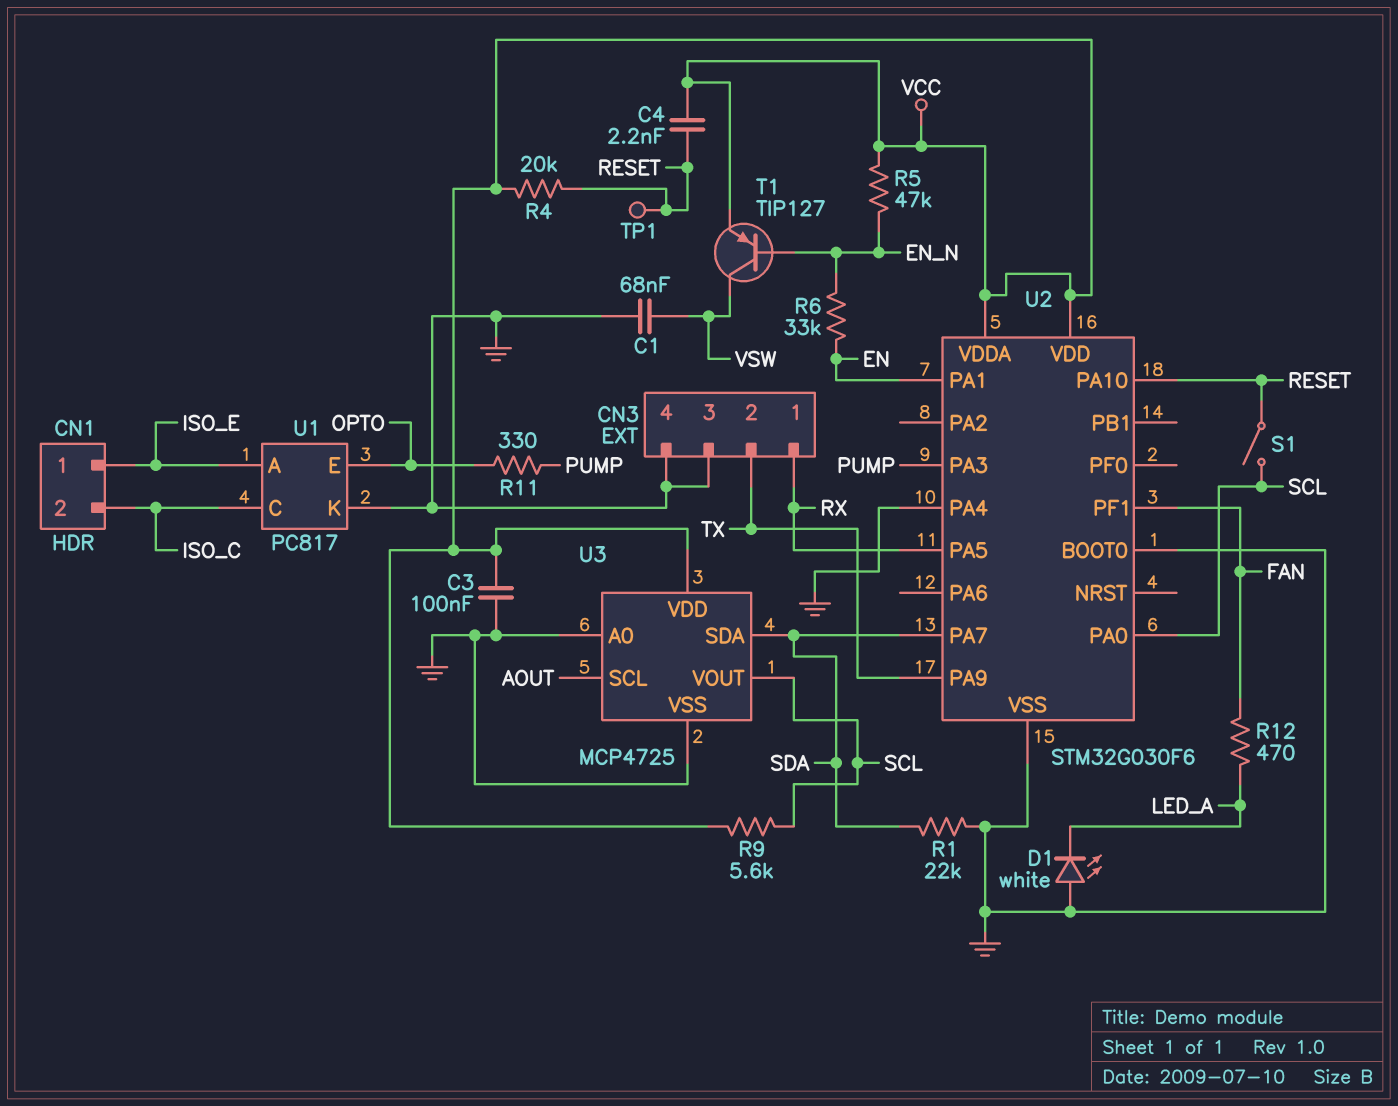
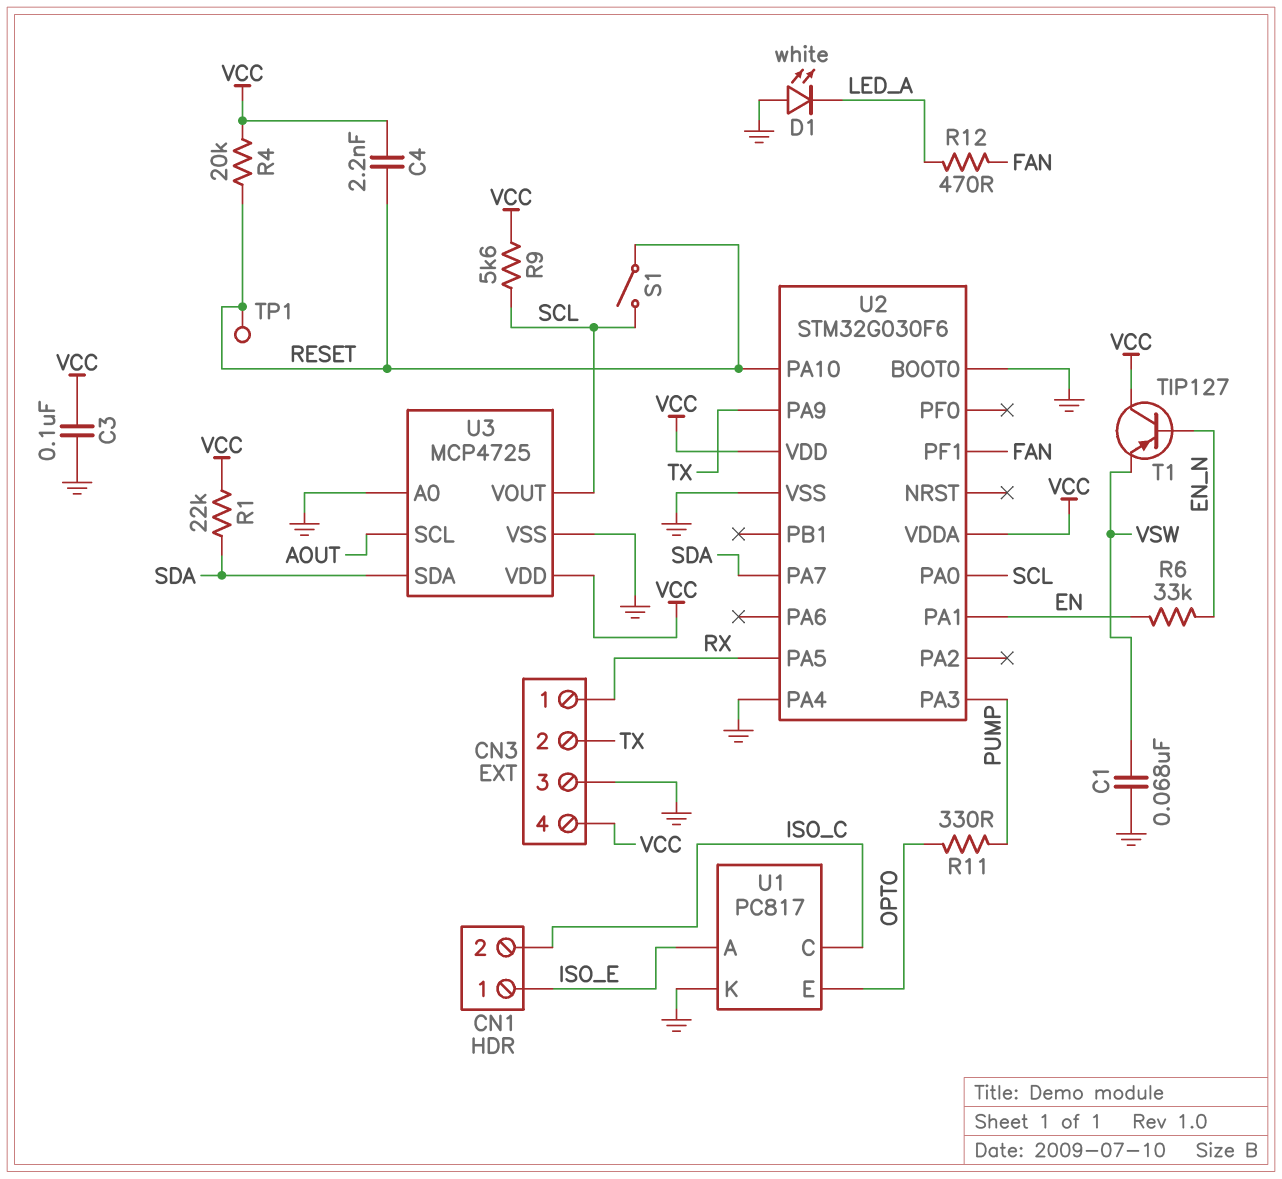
CN3 pin 4: GND -> VCC
R1: 22k (GND, SDA) -> 22k (SDA, VCC)
R5: 47k (EN_N, VCC) -> none
T1: PNP TIP127 (B EN_N, C VSW, E VCC) -> PNP TIP127 (B EN_N, C VCC, E VSW)

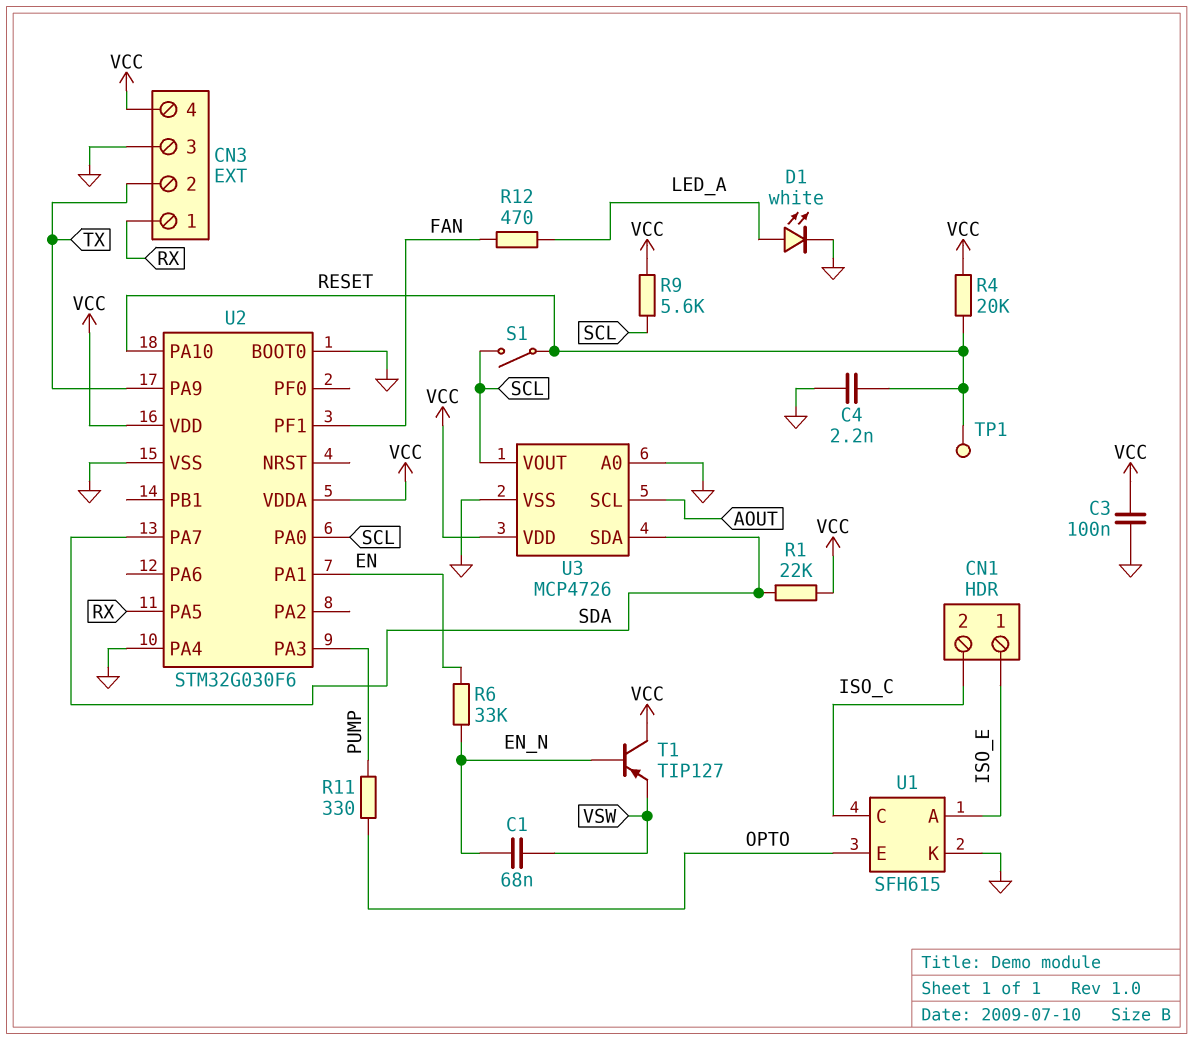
C1: 68nF (GND, VSW) -> 68nF (EN_N, VSW)
C4: 2.2nF (RESET, VCC) -> 2.2nF (GND, RESET)
D1: LED white (A GND, K LED_A) -> LED white (A LED_A, K GND)
U1: PC817 -> SFH615
U3: MCP4725 -> MCP4726

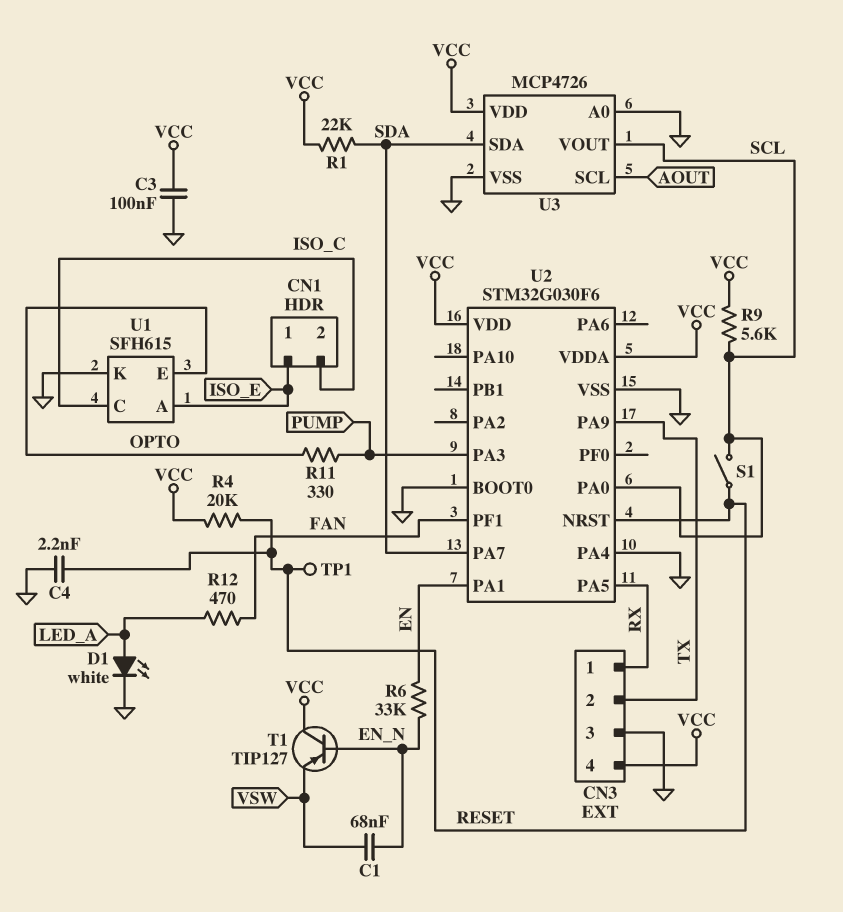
U2 pin NRST: none -> RESET
U2 pin PA10: RESET -> none

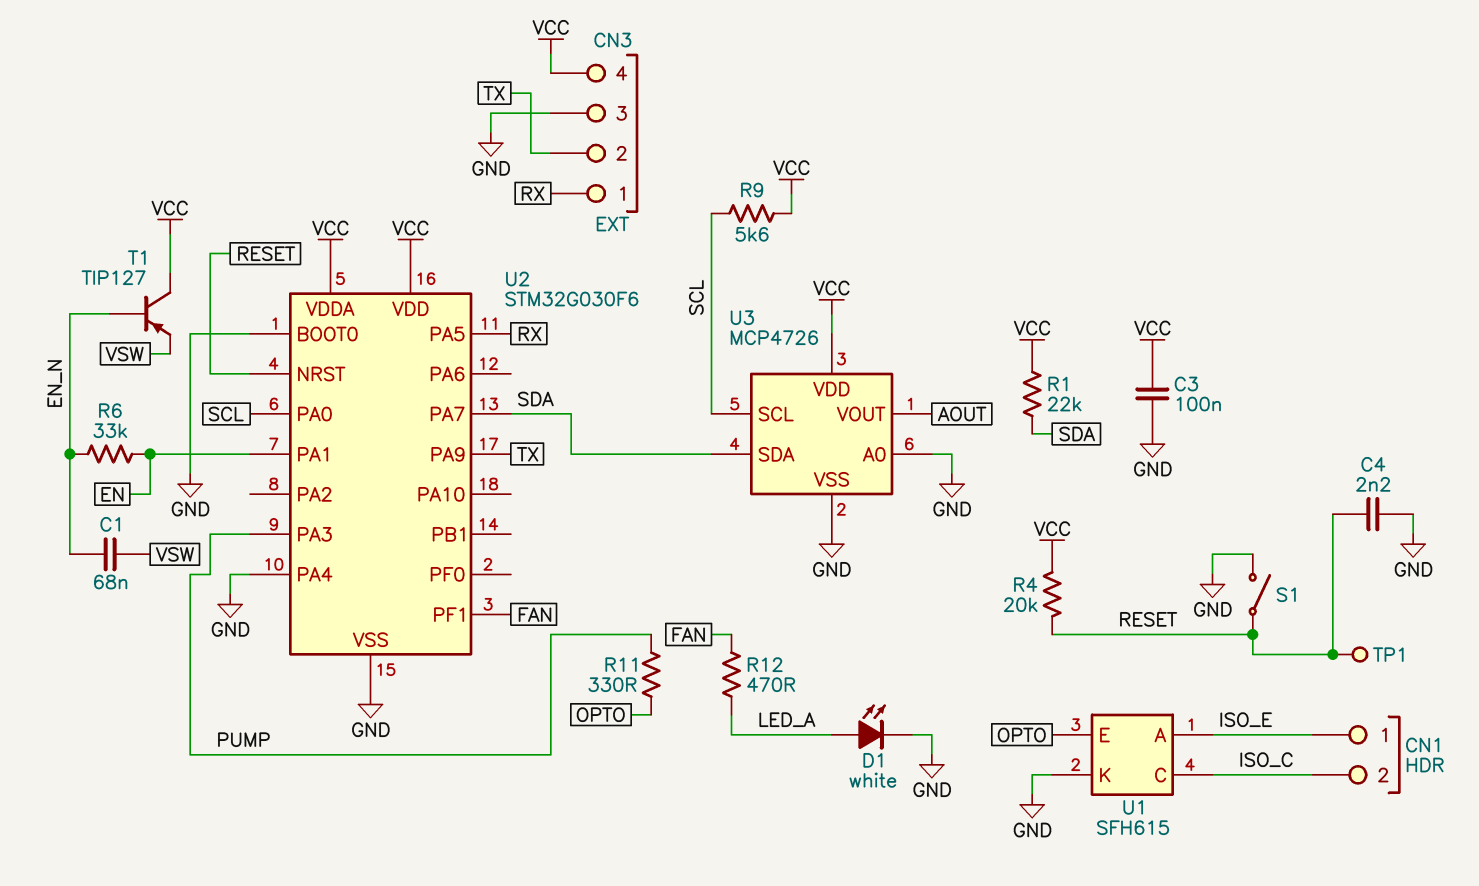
S1: switch (RESET, SCL) -> switch (GND, RESET)
U3 pin SCL: AOUT -> SCL
U3 pin VOUT: SCL -> AOUT

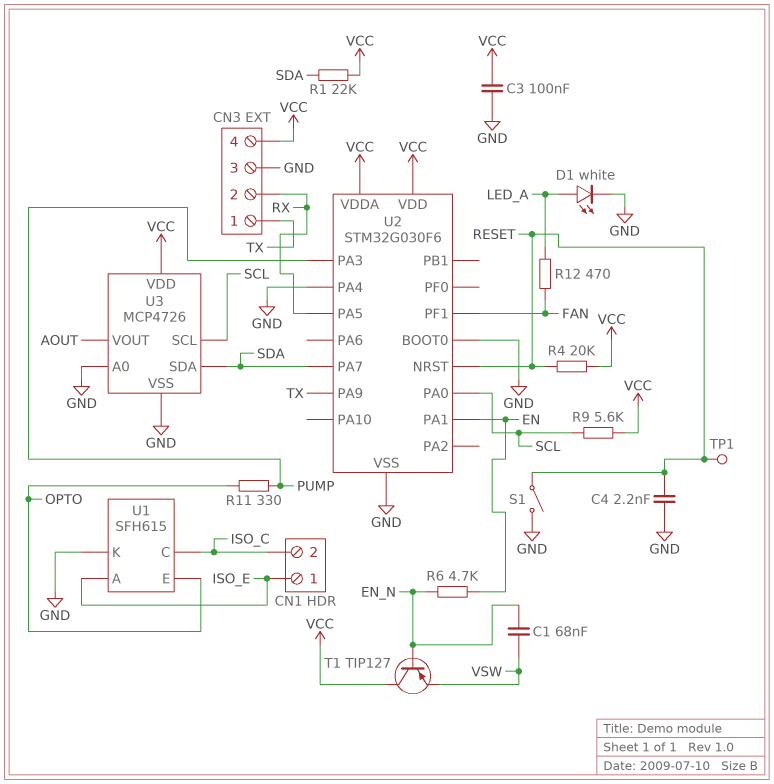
CN3 pin 1: RX -> TX
CN3 pin 2: TX -> RX
R6: 33k (EN, EN_N) -> 4.7k (EN, EN_N)

